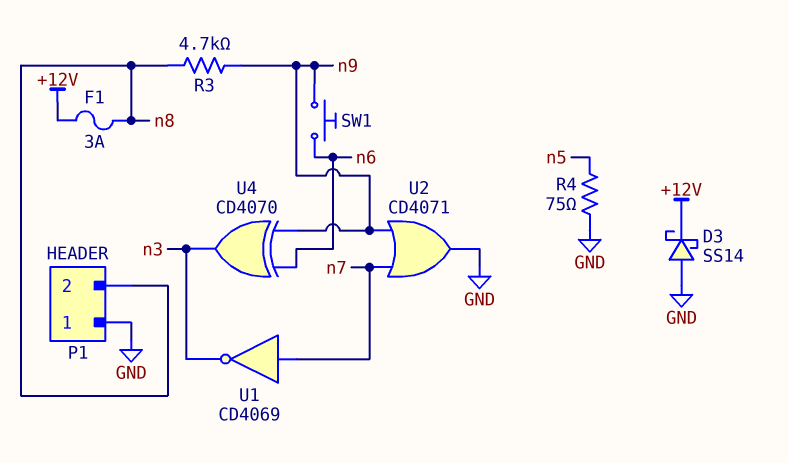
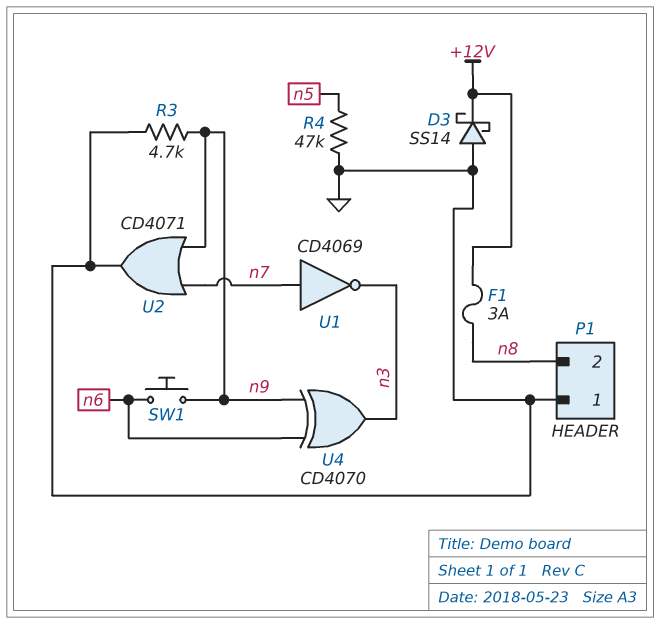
R3: 4.7k (n8, n9) -> 4.7k (GND, n9)
R4: 75 (GND, n5) -> 47k (GND, n5)

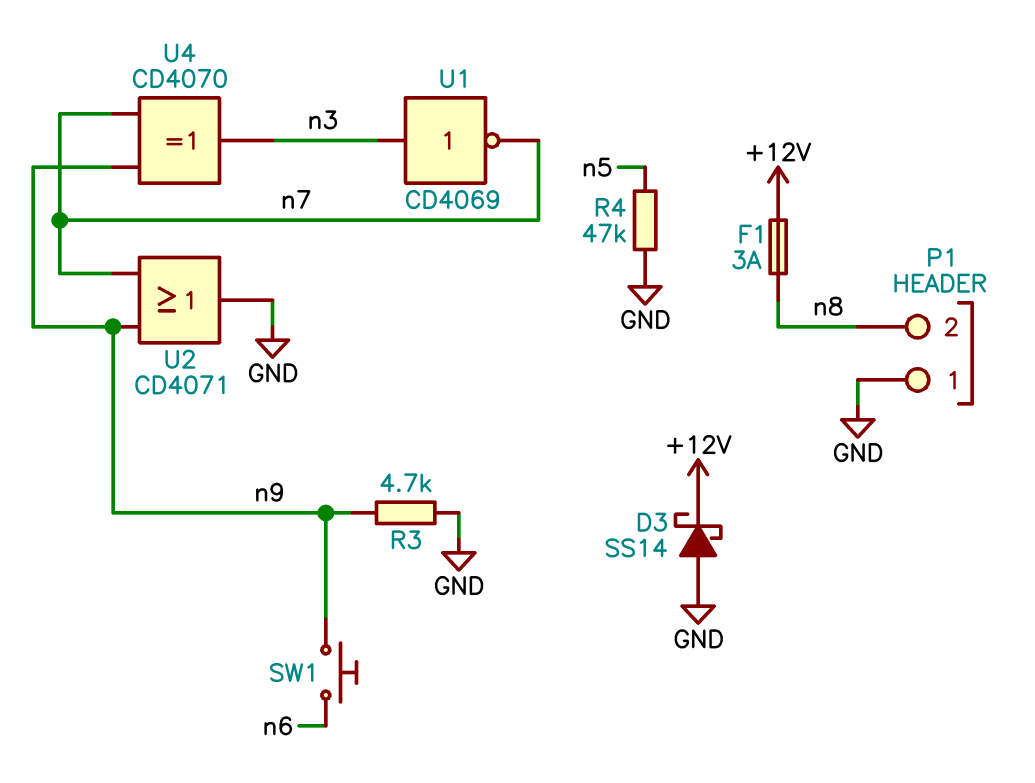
U1: NOT CD4069 (in n7, out n3) -> NOT CD4069 (in n3, out n7)
U4: XOR CD4070 (in n6, in n9, out n3) -> XOR CD4070 (in n7, in n9, out n3)

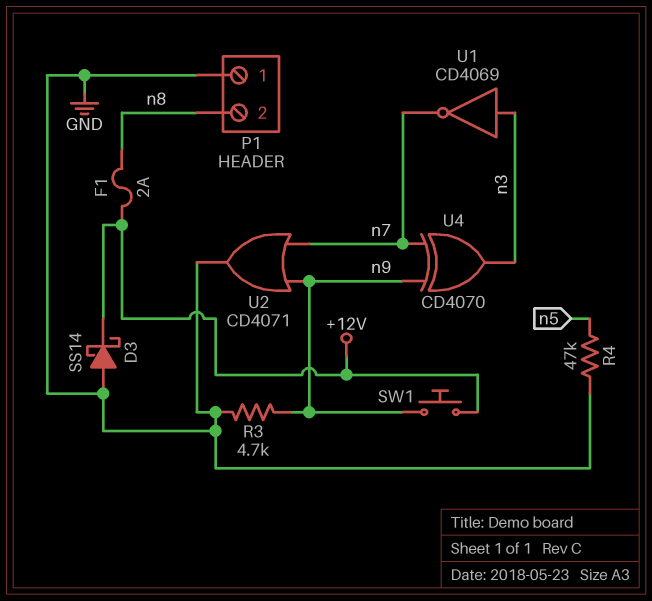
F1: 3A (+12V, n8) -> 2A (+12V, n8)
SW1: button (n6, n9) -> button (+12V, n9)

